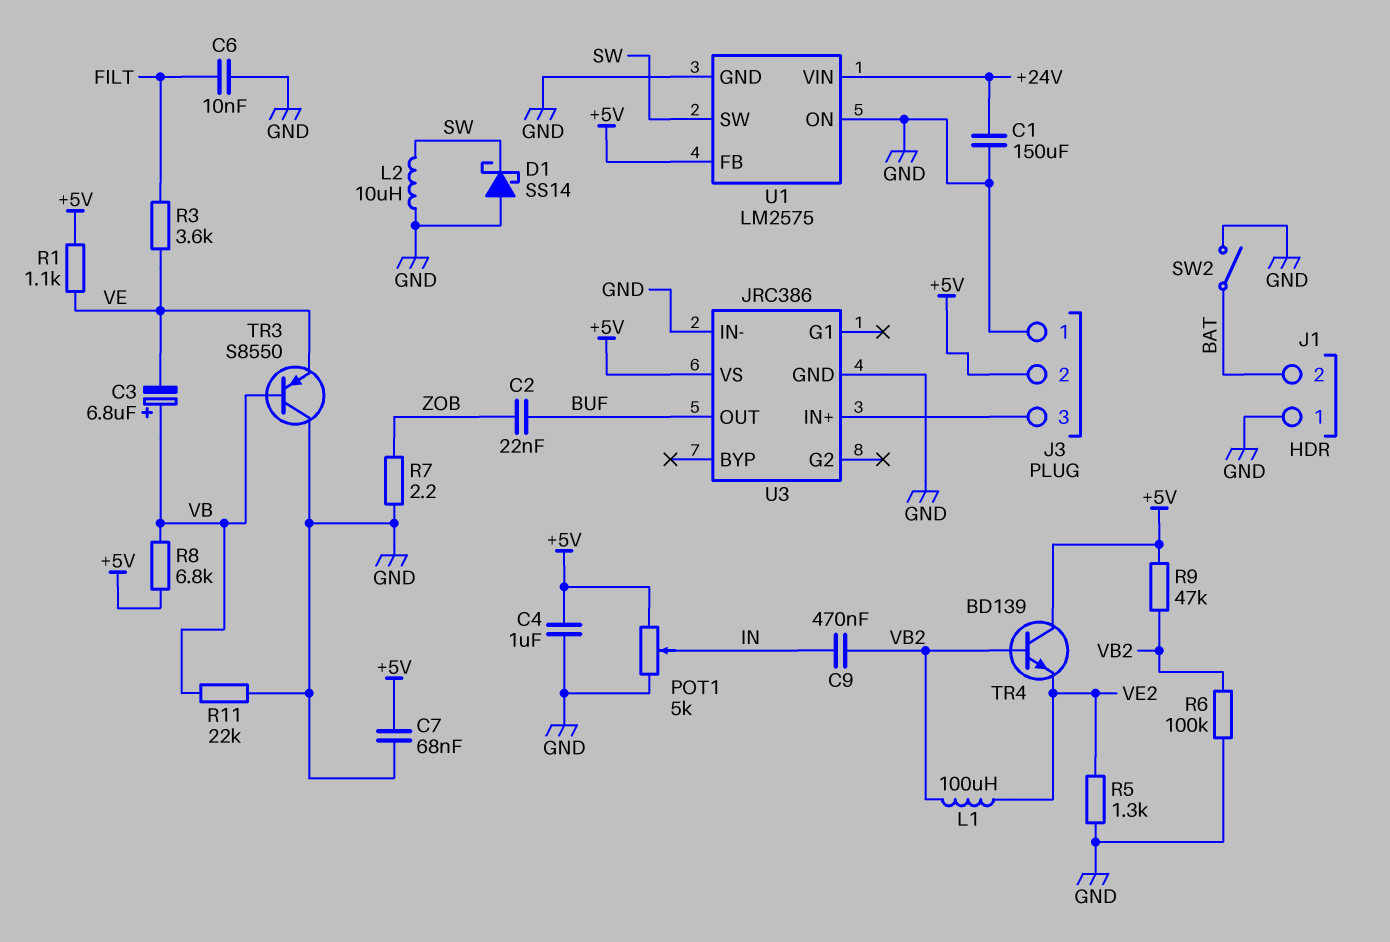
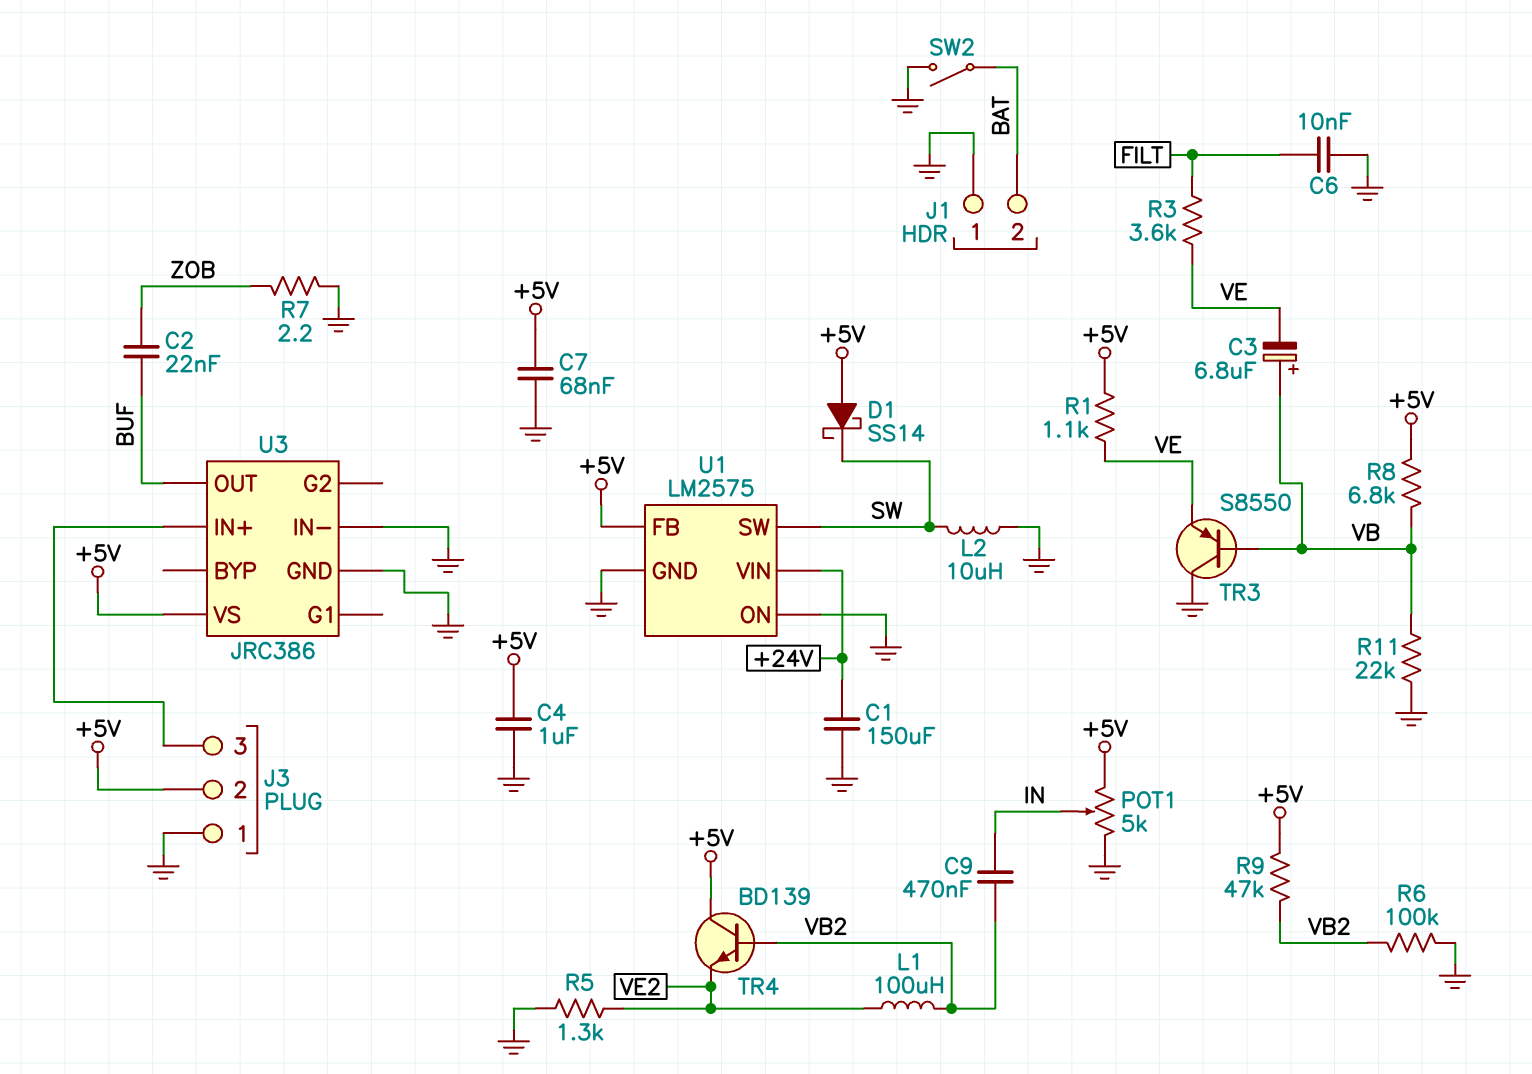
D1: schottky SS14 (A GND, K SW) -> schottky SS14 (A +5V, K SW)

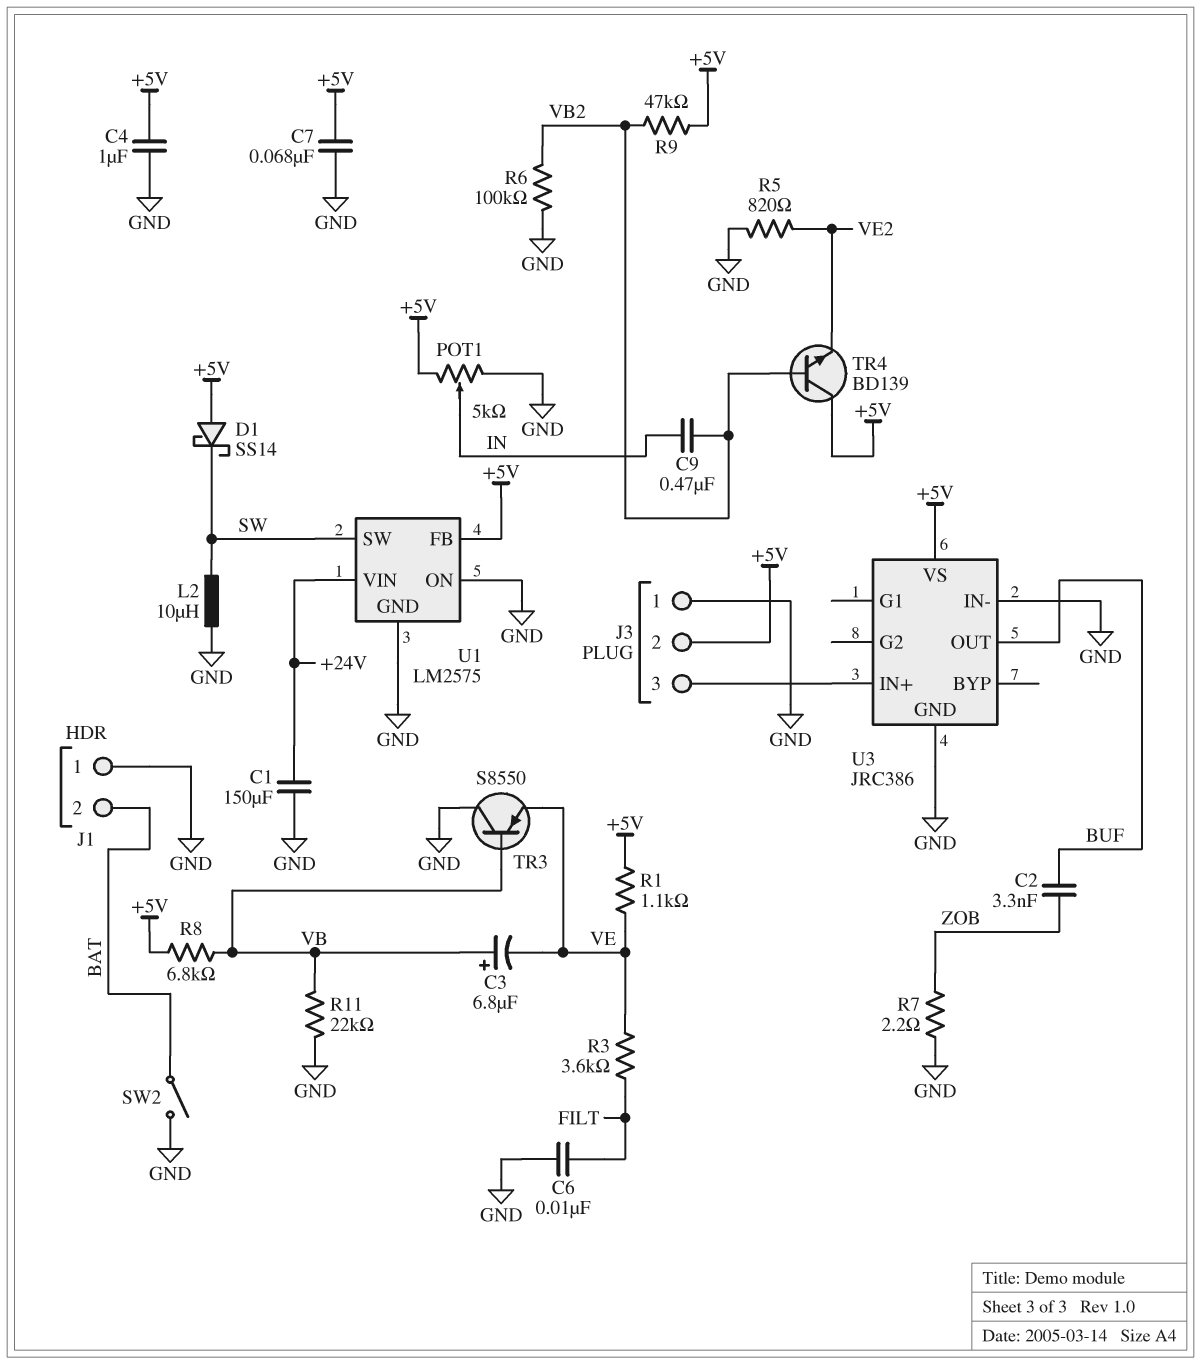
C2: 22nF (BUF, ZOB) -> 3.3nF (BUF, ZOB)
L1: 100uH (VB2, VE2) -> none
R5: 1.3k (GND, VE2) -> 820 (GND, VE2)

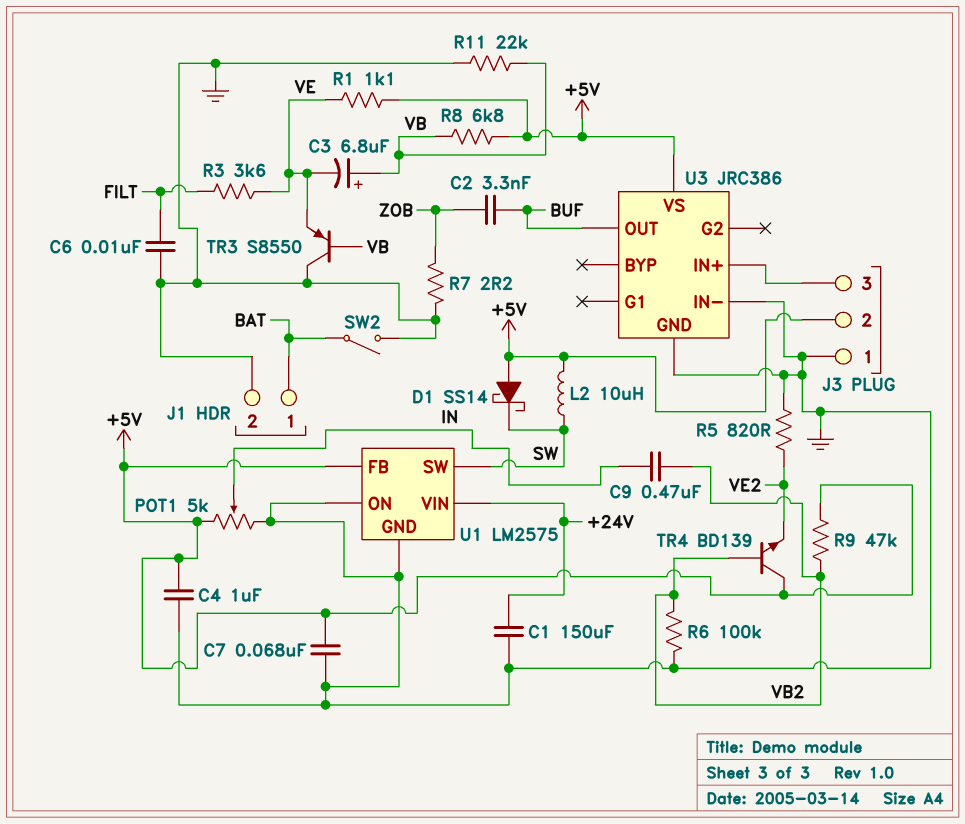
J1 pin 1: GND -> BAT
J1 pin 2: BAT -> GND
L2: 10uH (GND, SW) -> 10uH (+5V, SW)

